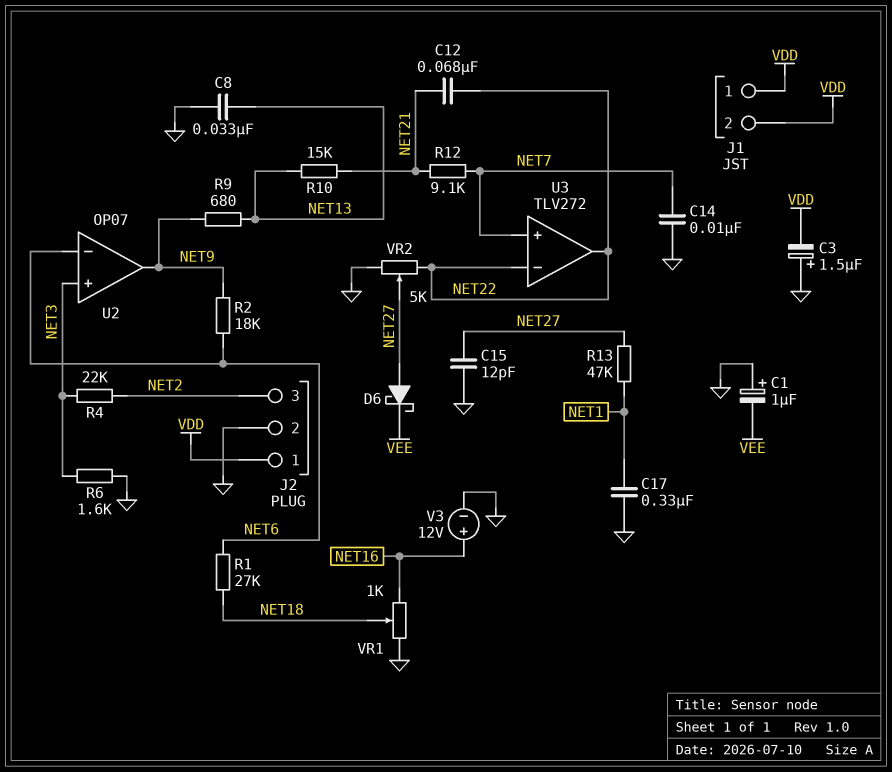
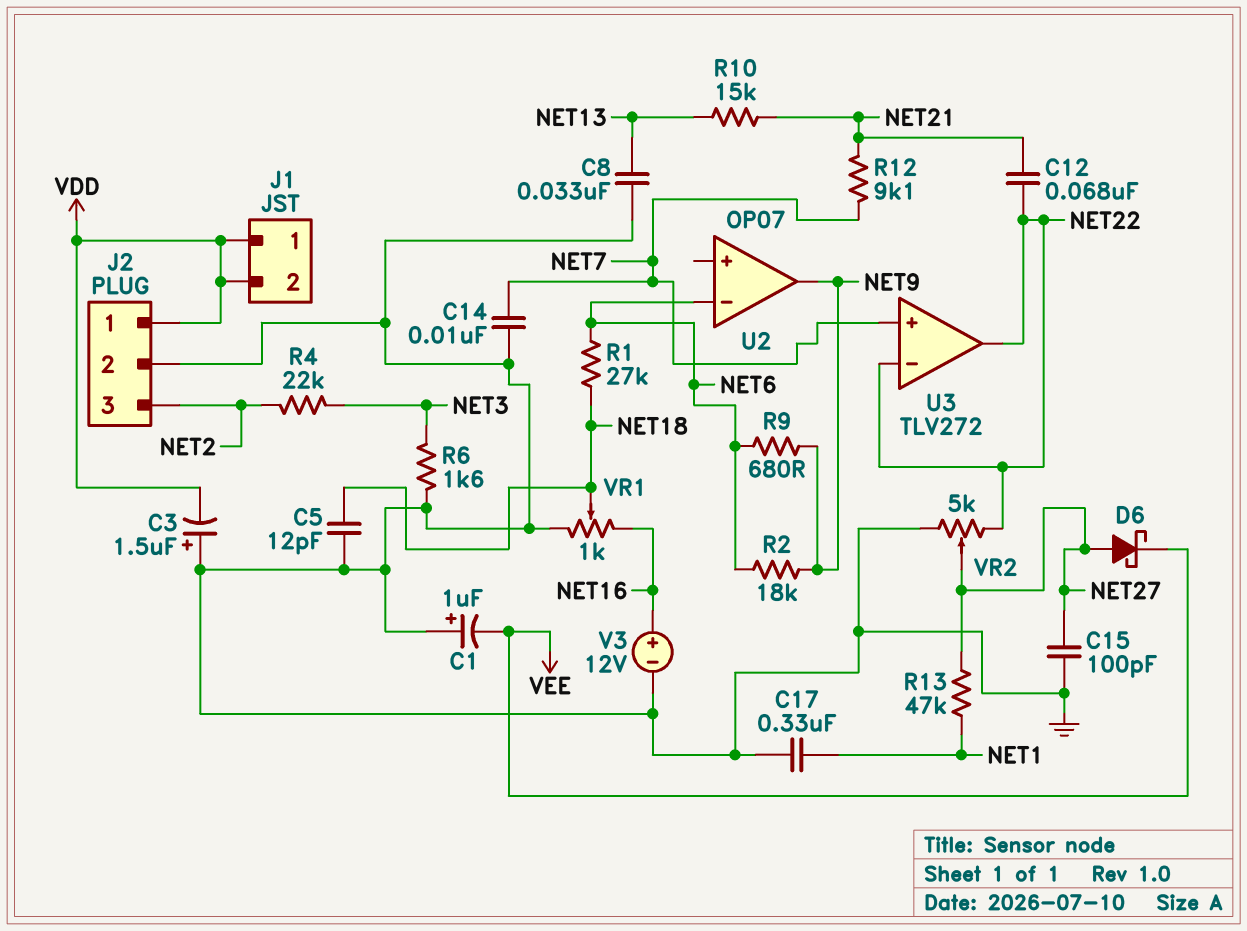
C5: none -> 12pF (GND, NET18)
C15: 12pF (GND, NET27) -> 100pF (GND, NET27)
R9: 680 (NET9, NET13) -> 680 (NET6, NET9)
U2 pin in+: NET3 -> none

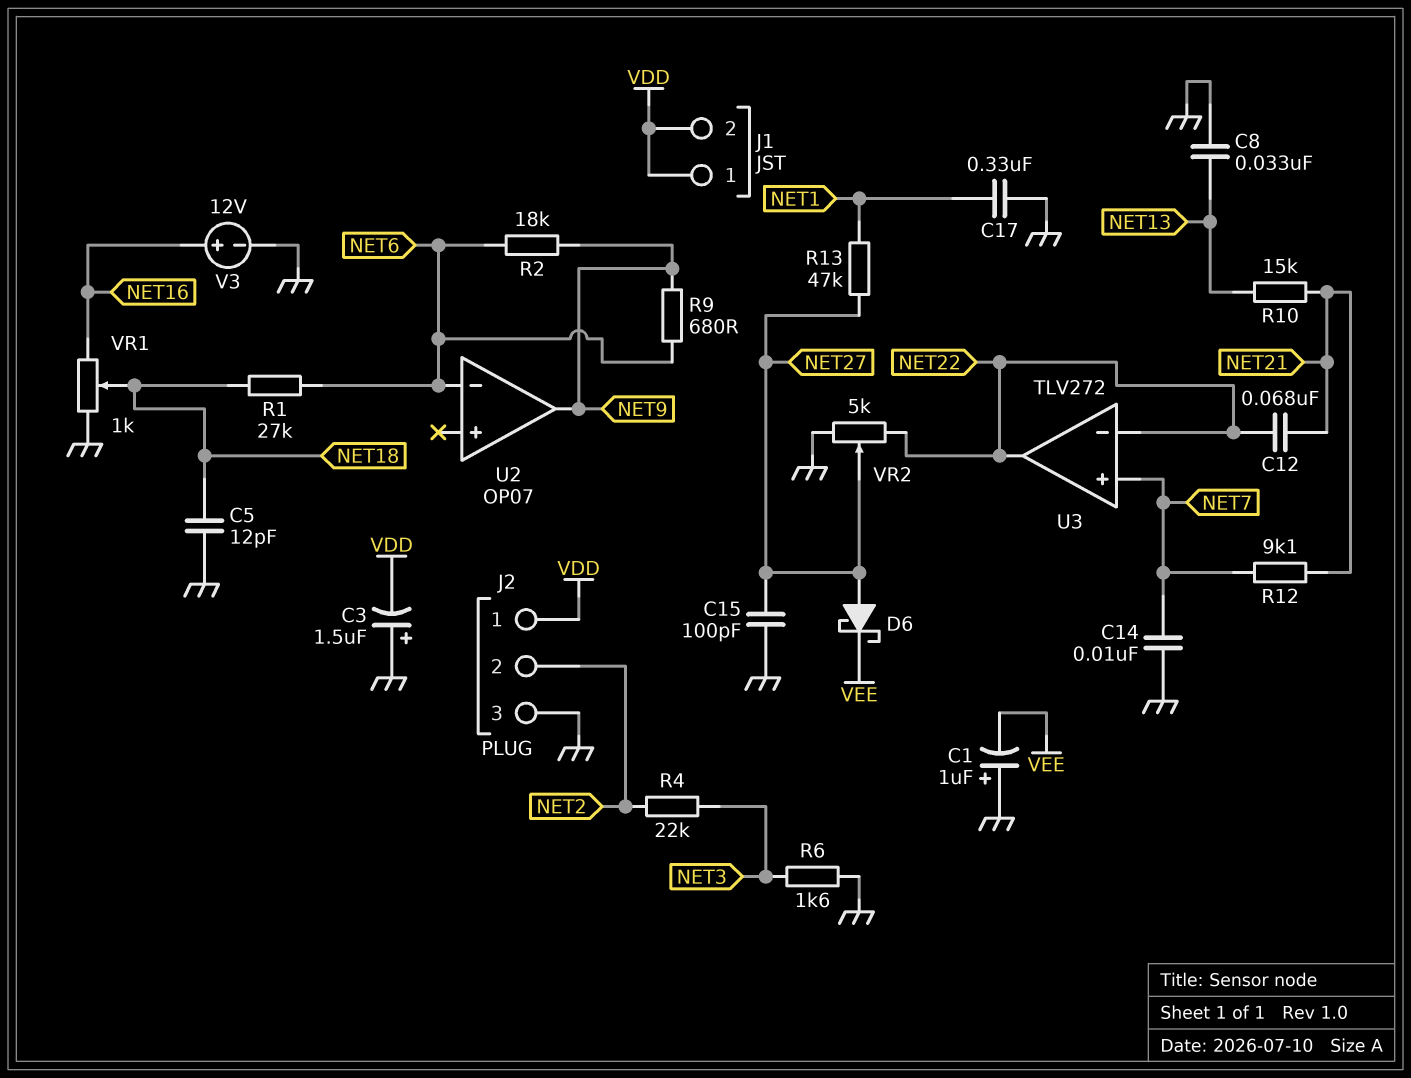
J2 pin 2: GND -> NET2
J2 pin 3: NET2 -> GND

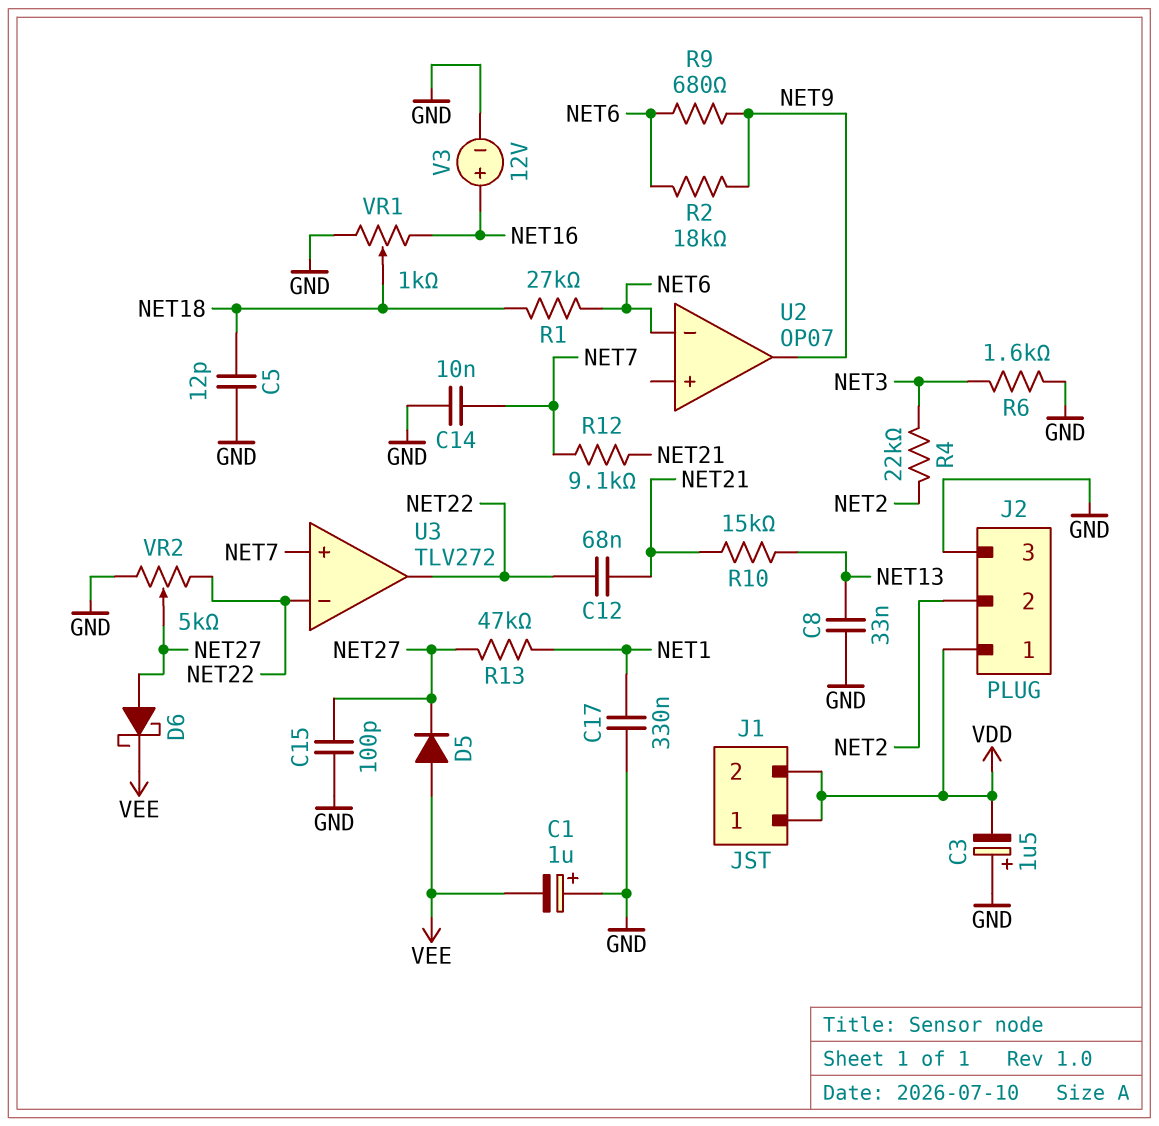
D5: none -> diode (A VEE, K NET27)

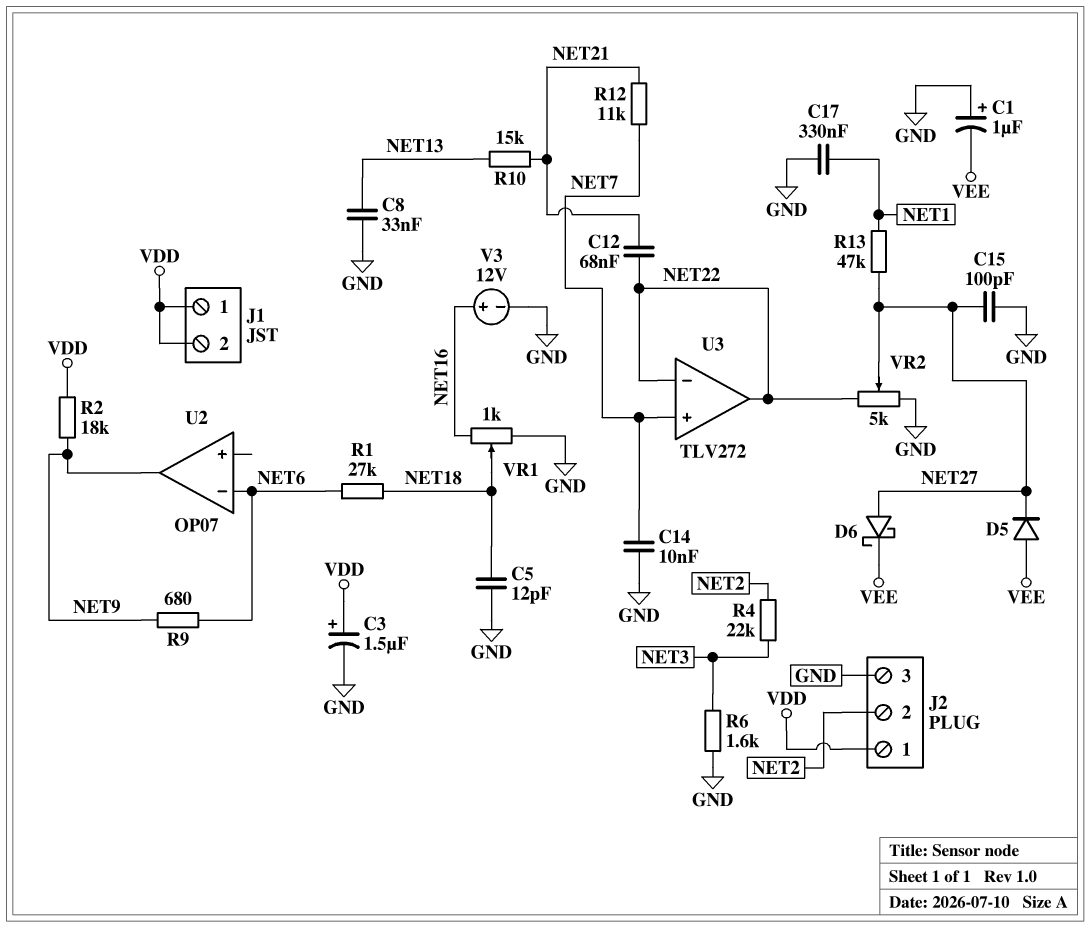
C3: 1.5uF (plus GND, minus VDD) -> 1.5uF (plus VDD, minus GND)
R2: 18k (NET6, NET9) -> 18k (NET9, VDD)
R12: 9.1k (NET7, NET21) -> 11k (NET7, NET21)

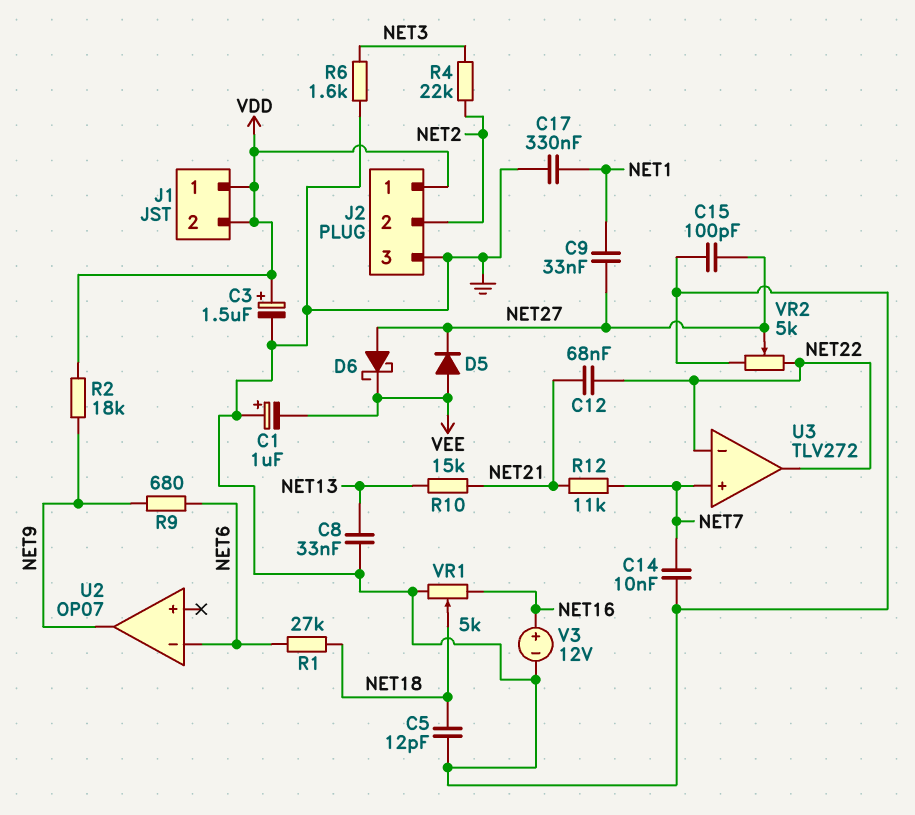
C9: none -> 33nF (NET1, NET27)
R13: 47k (NET1, NET27) -> none
VR1: 1k (GND, NET16, wiper NET18) -> 5k (GND, NET16, wiper NET18)

